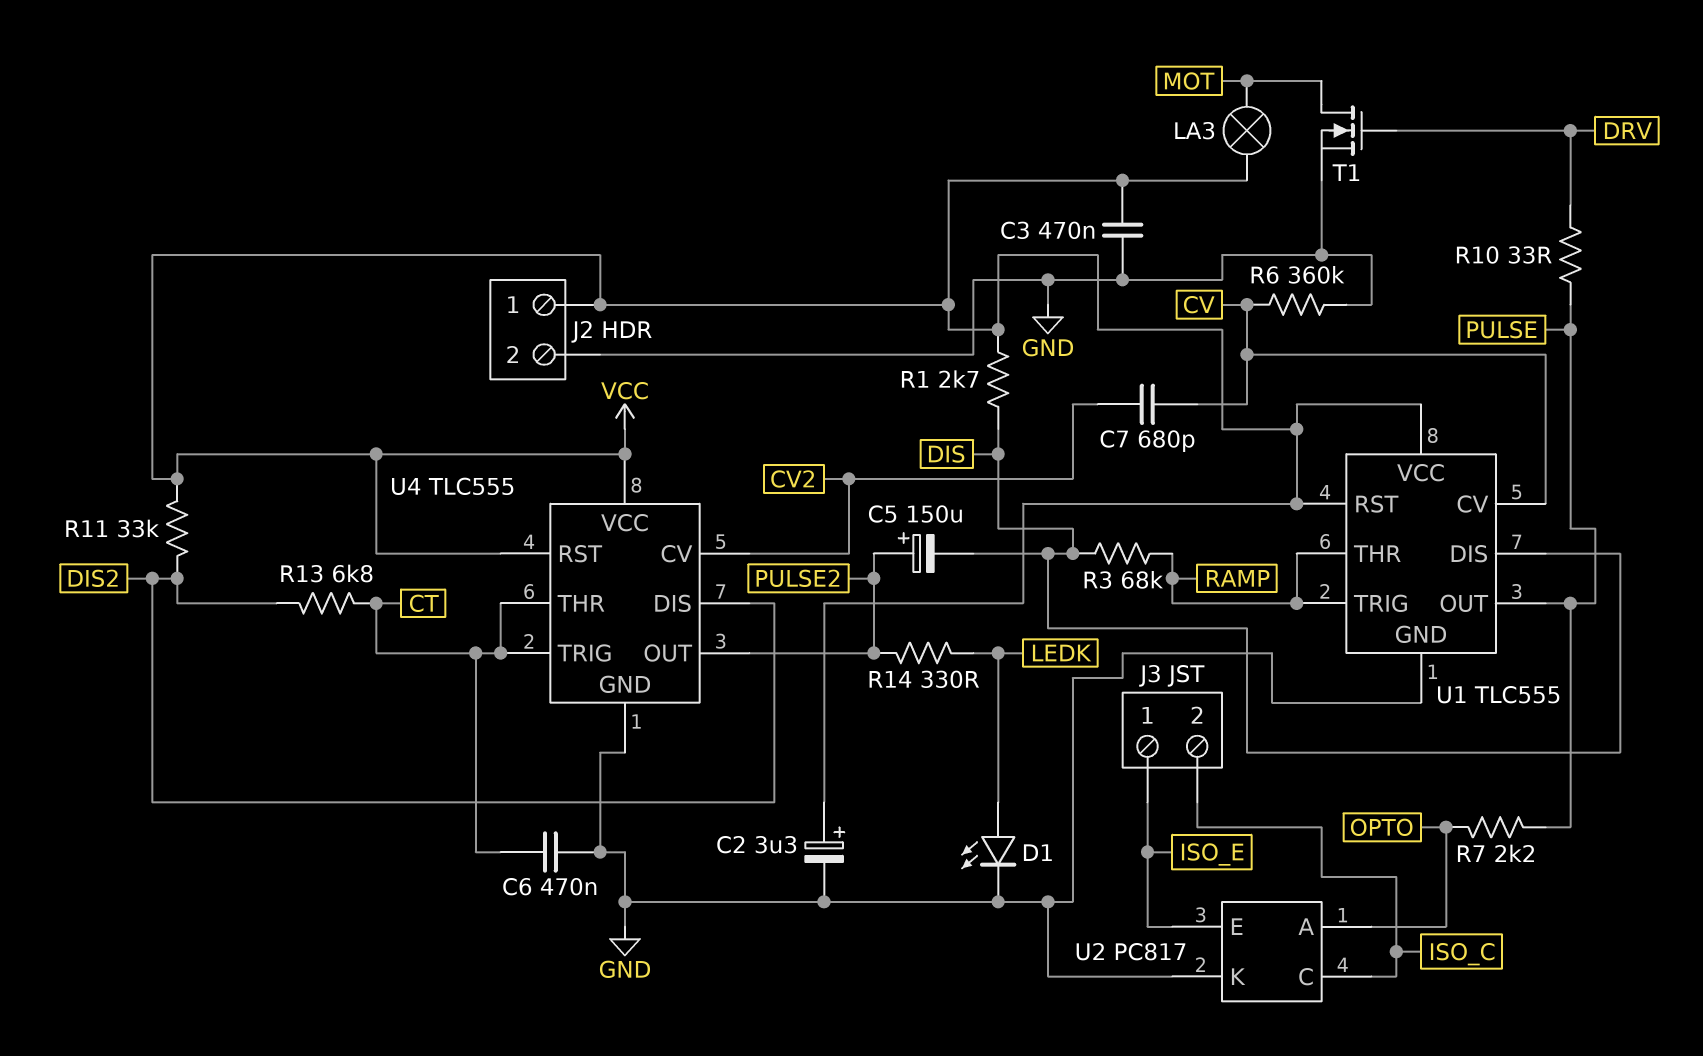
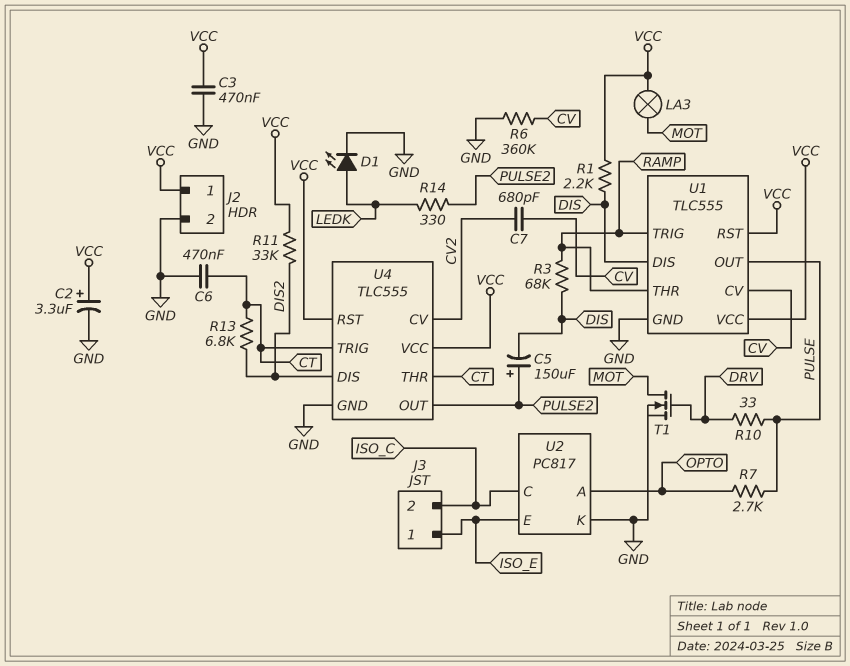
R1: 2.7k (DIS, VCC) -> 2.2k (DIS, VCC)
R7: 2.2k (OPTO, PULSE) -> 2.7k (OPTO, PULSE)

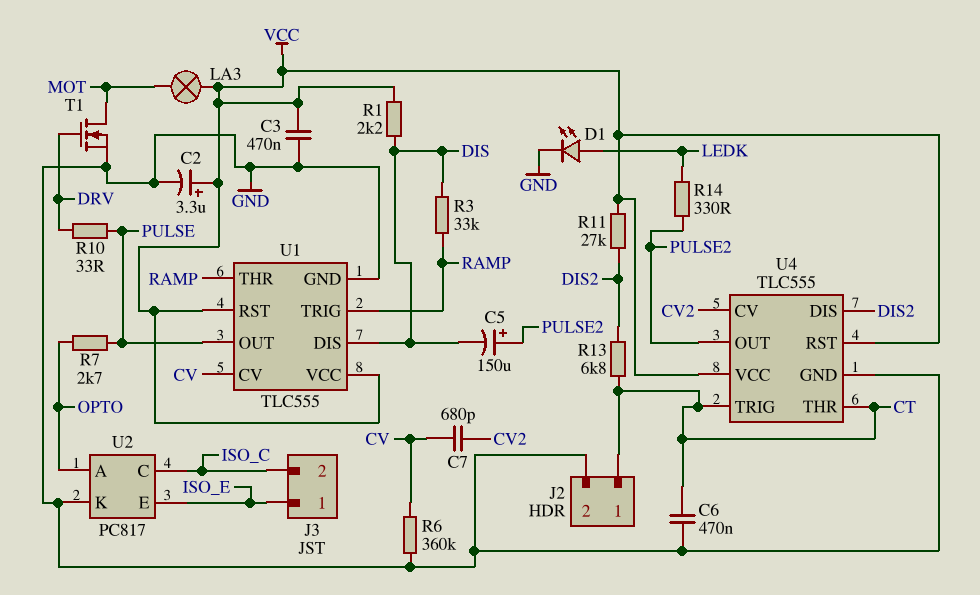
J2 pin 1: VCC -> CT
R3: 68k (DIS, RAMP) -> 33k (DIS, RAMP)
R11: 33k (DIS2, VCC) -> 27k (DIS2, VCC)

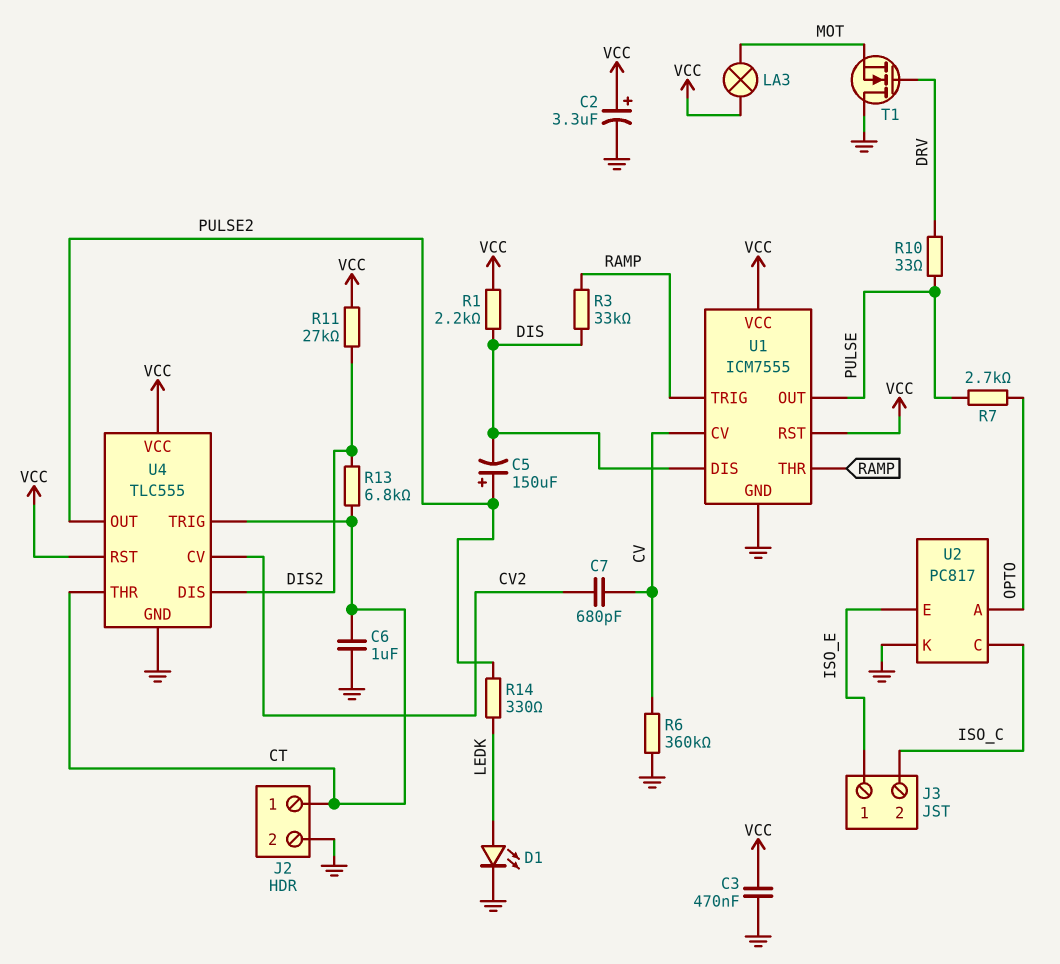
C6: 470nF (CT, GND) -> 1uF (CT, GND)
T1: NMOS (G DRV, D MOT, S GND) -> NMOS (G DRV, D GND, S MOT)
U1: TLC555 -> ICM7555

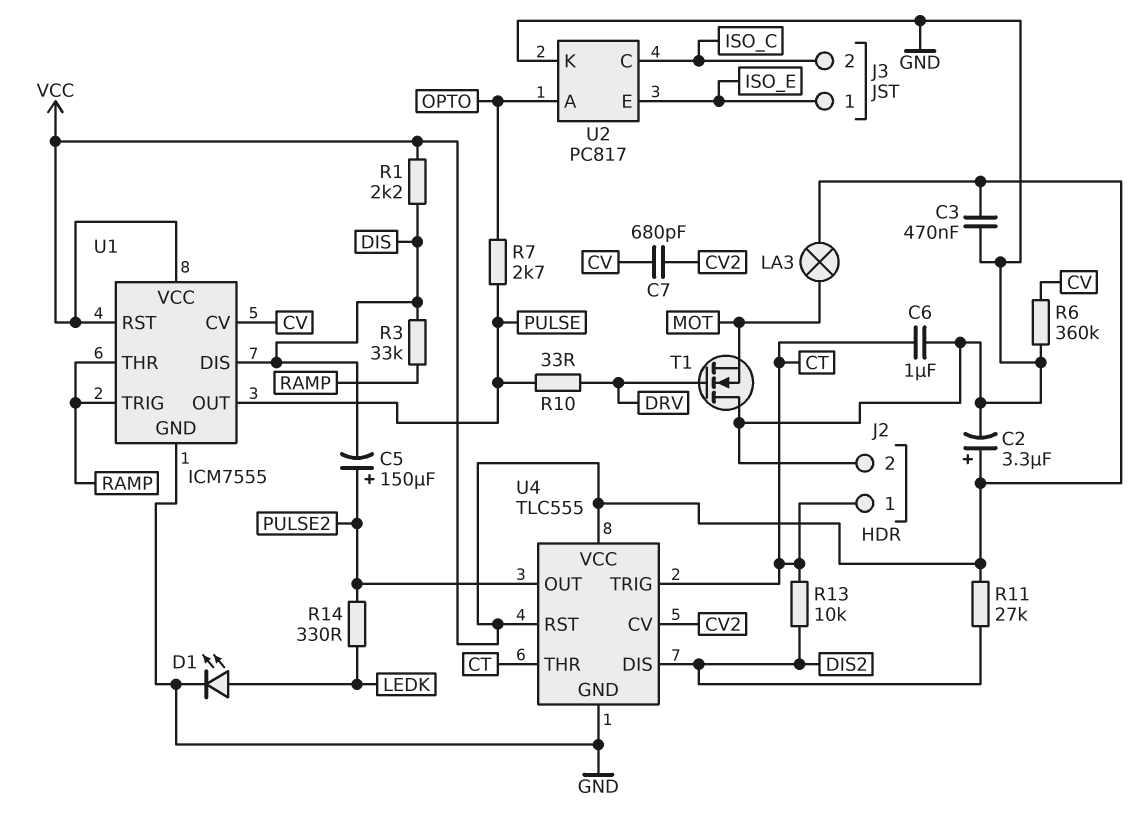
R13: 6.8k (CT, DIS2) -> 10k (CT, DIS2)

